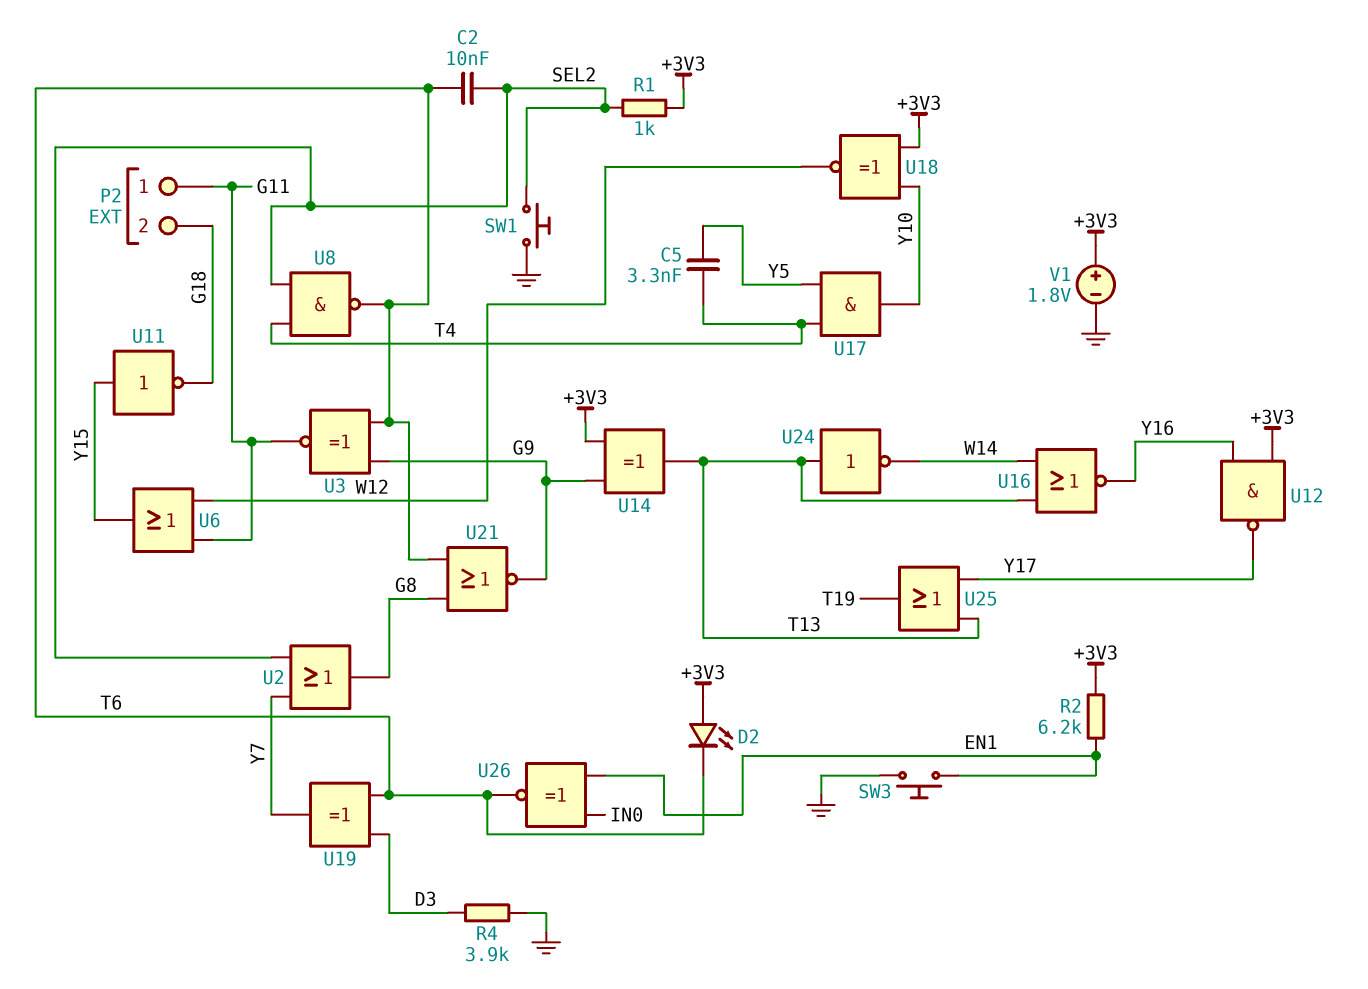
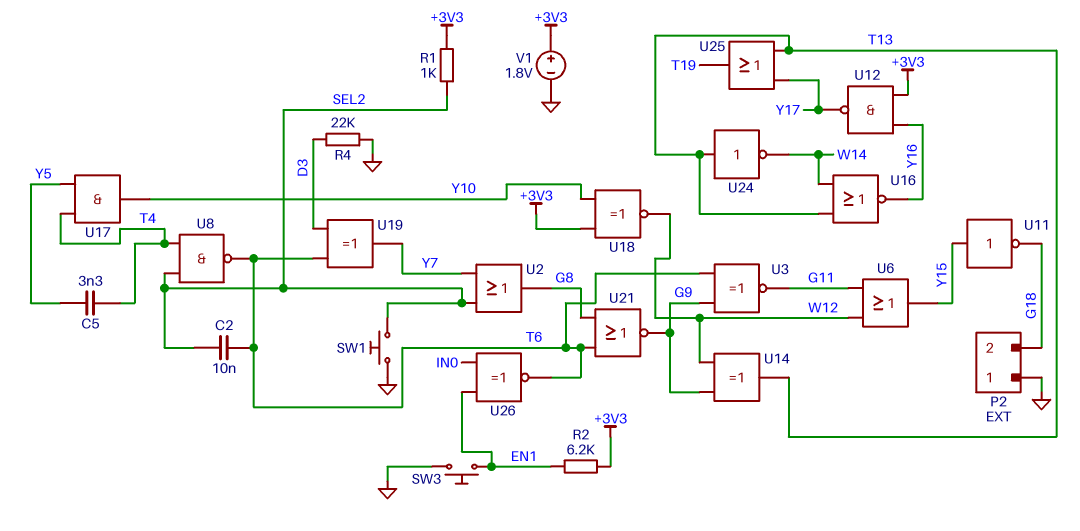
D2: LED (A +3V3, K T6) -> none
P2 pin 1: G11 -> GND
R4: 3.9k (D3, GND) -> 22k (D3, GND)
U14: XOR (in +3V3, in G9, out T13) -> XOR (in G9, in W12, out T13)

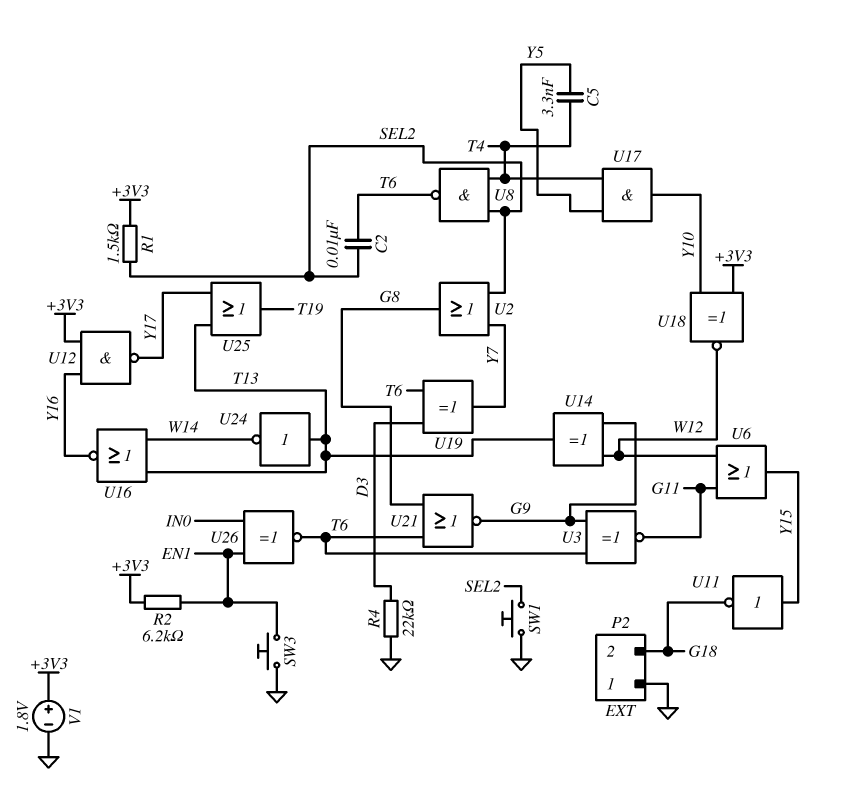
R1: 1k (+3V3, SEL2) -> 1.5k (+3V3, SEL2)

